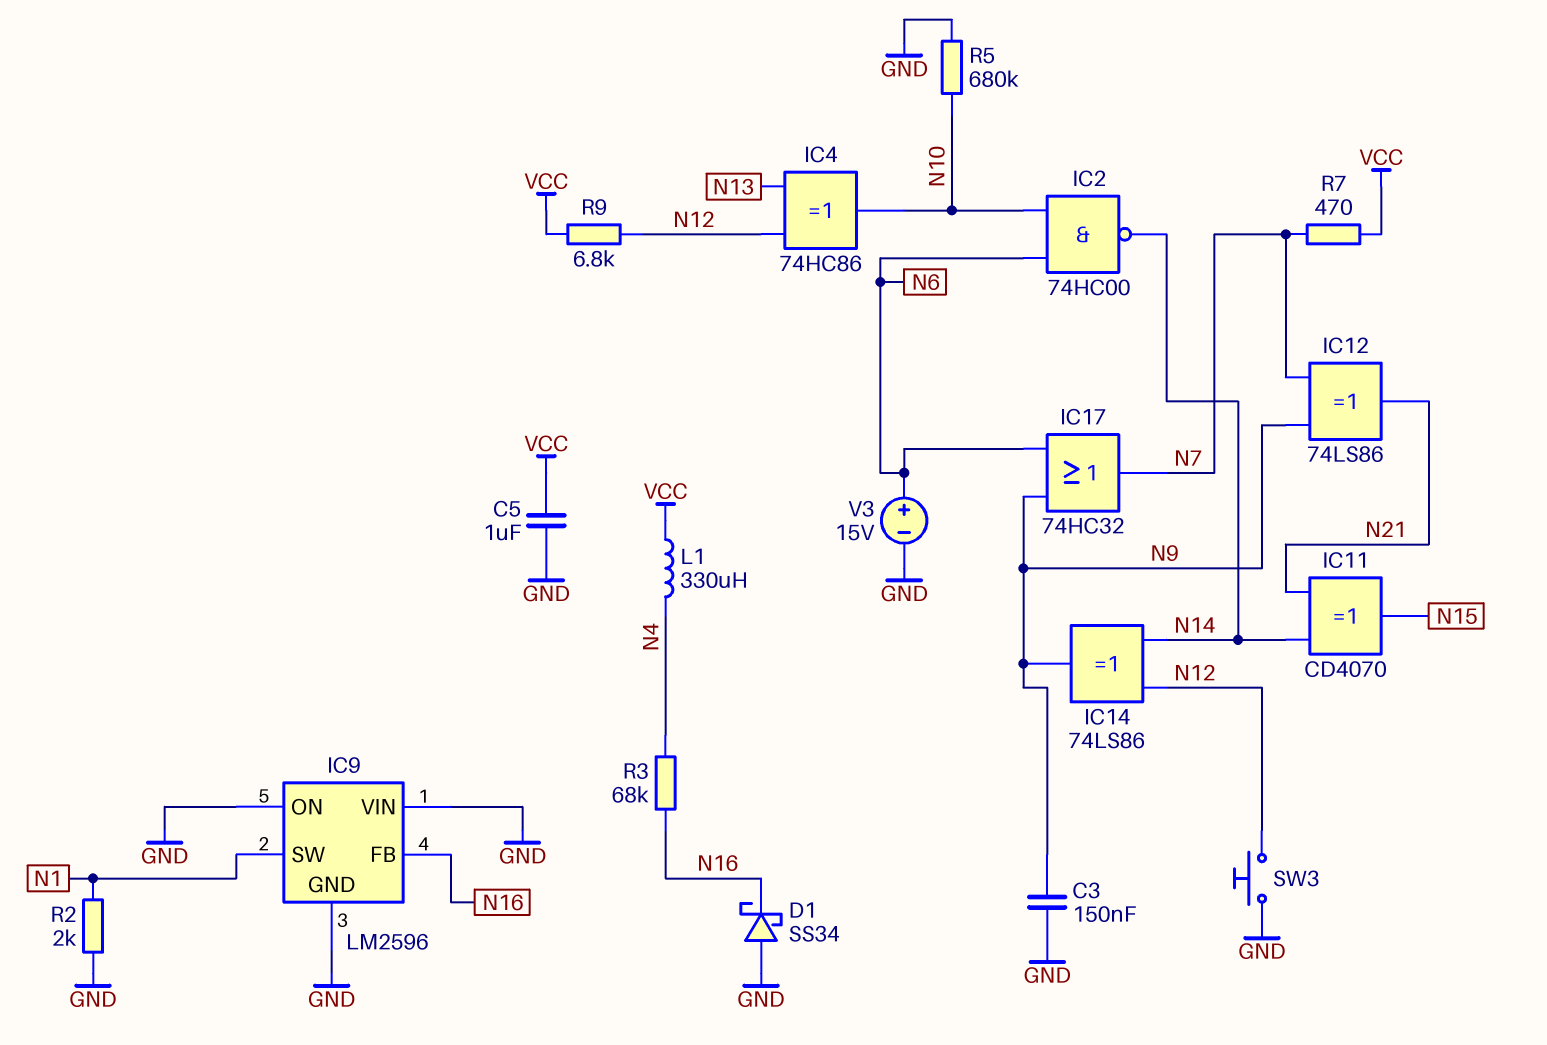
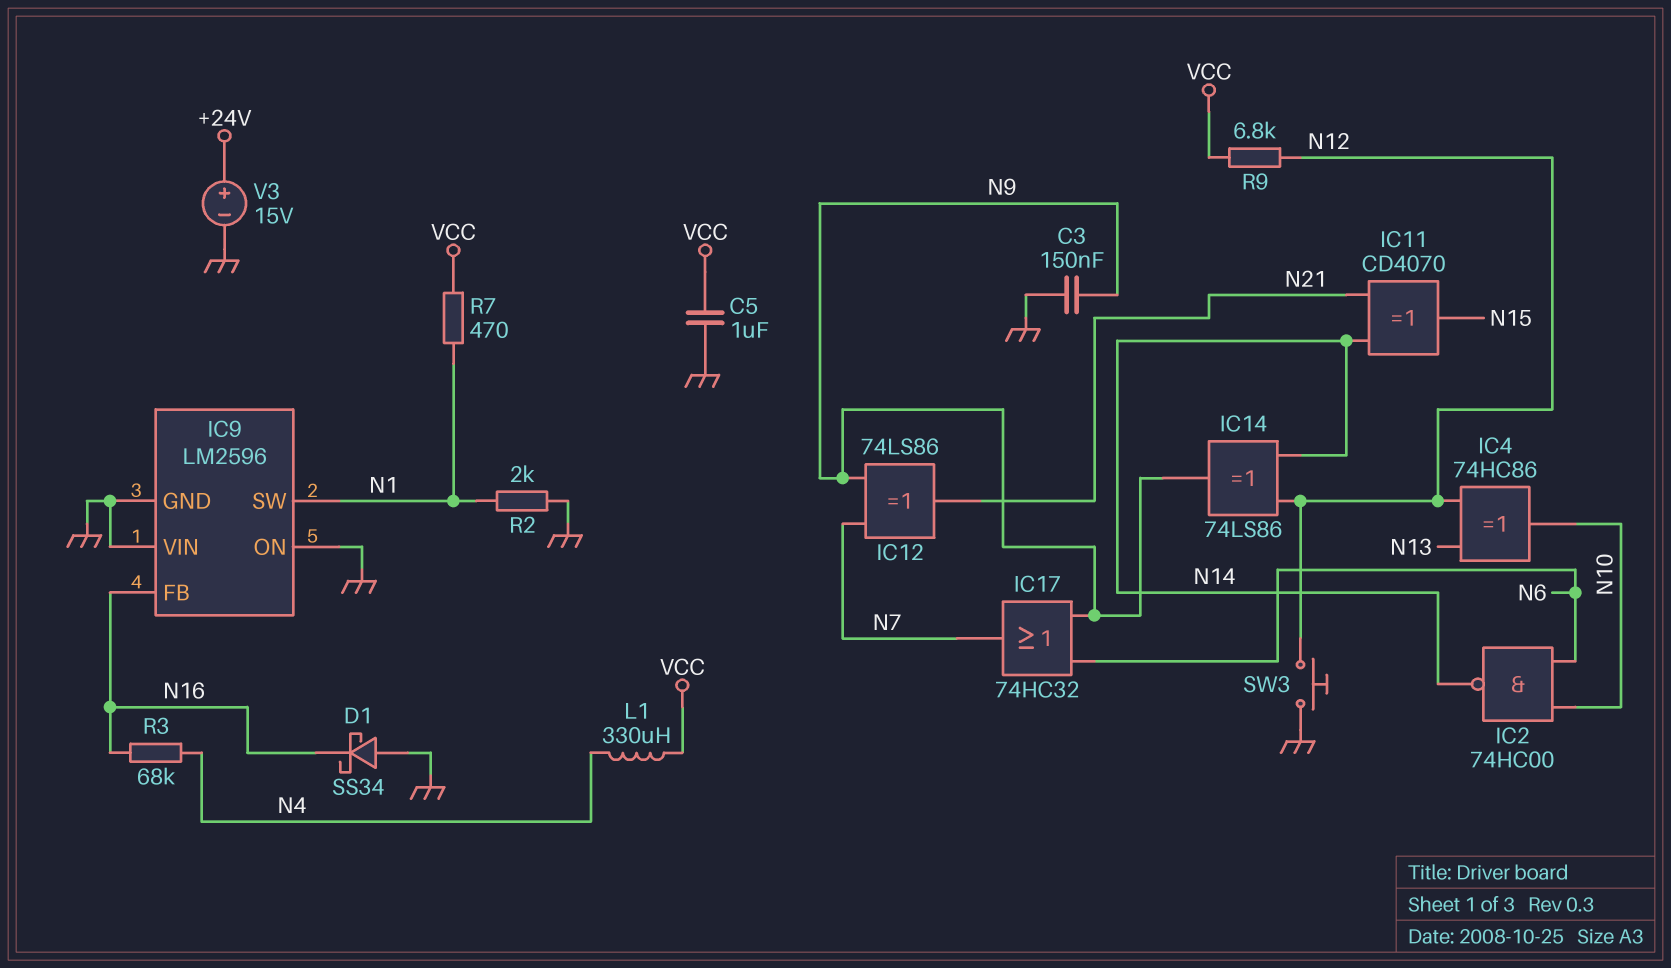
R5: 680k (GND, N10) -> none
R7: 470 (N7, VCC) -> 470 (N1, VCC)
V3: 15V (plus N6, minus GND) -> 15V (plus +24V, minus GND)

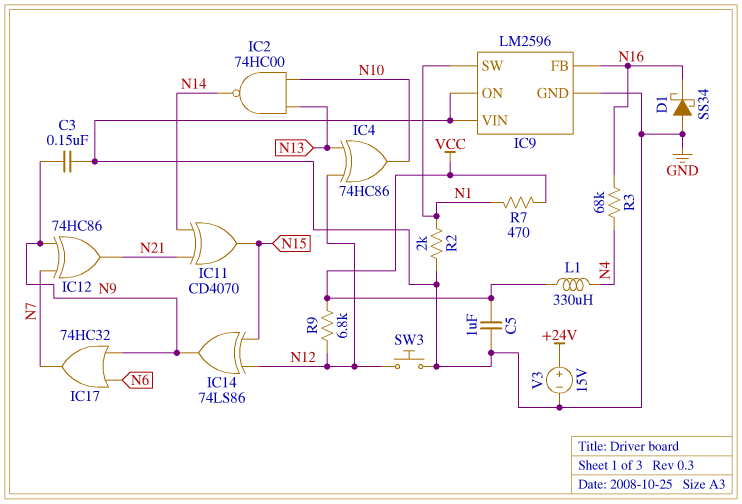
IC2: NAND 74HC00 (in N6, in N10, out N14) -> NAND 74HC00 (in N10, in N13, out N14)
IC12: XOR 74LS86 (in N7, in N9, out N21) -> XOR 74HC86 (in N7, in N9, out N21)
IC14: XOR 74LS86 (in N12, in N14, out N9) -> XOR 74LS86 (in N12, in N15, out N9)

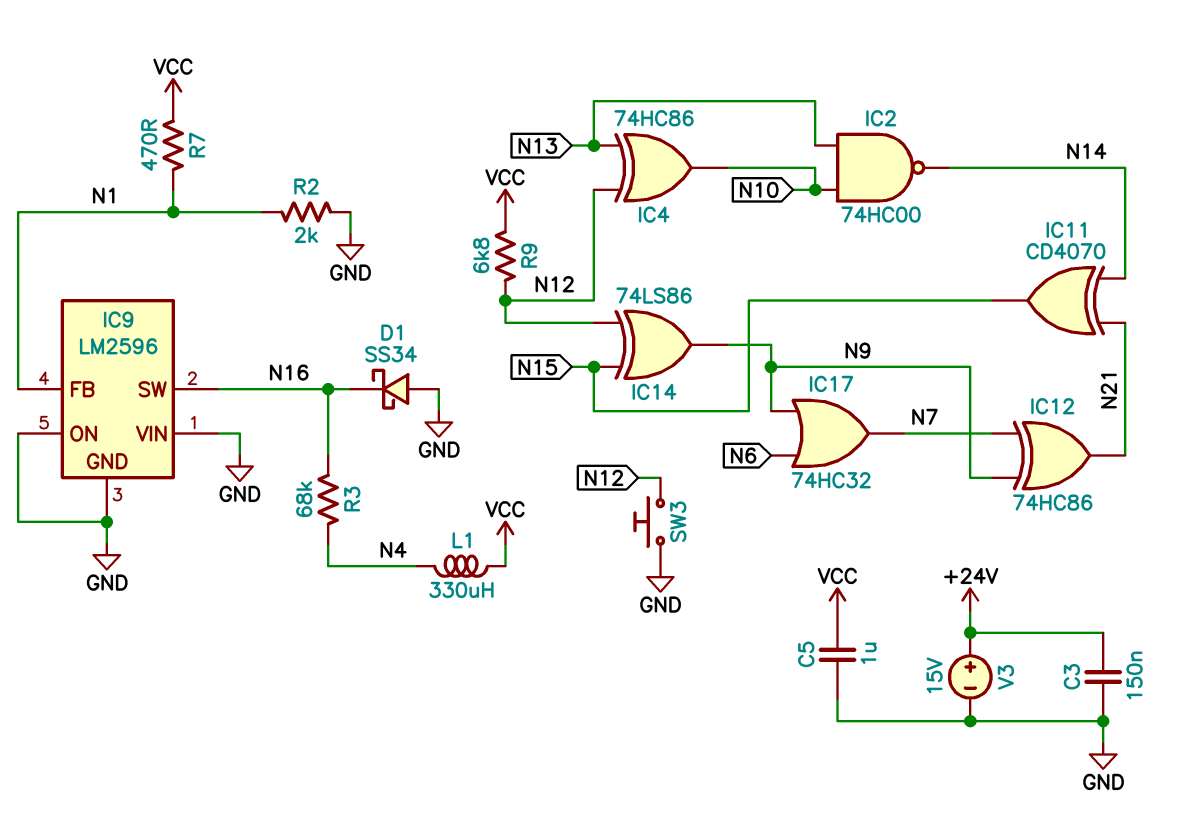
C3: 150nF (GND, N9) -> 150nF (+24V, GND)
IC9 pin FB: N16 -> N1
IC9 pin SW: N1 -> N16

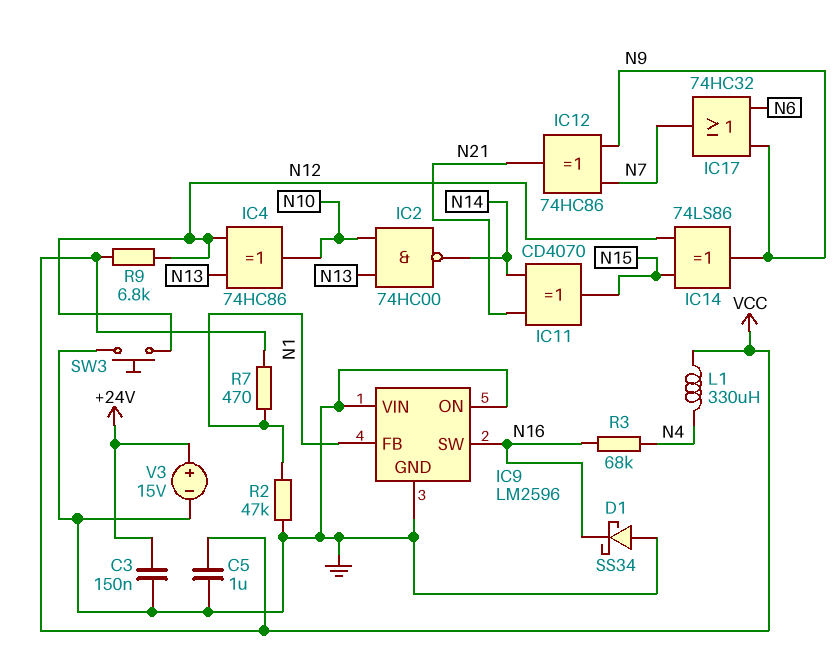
R2: 2k (GND, N1) -> 47k (GND, N1)

